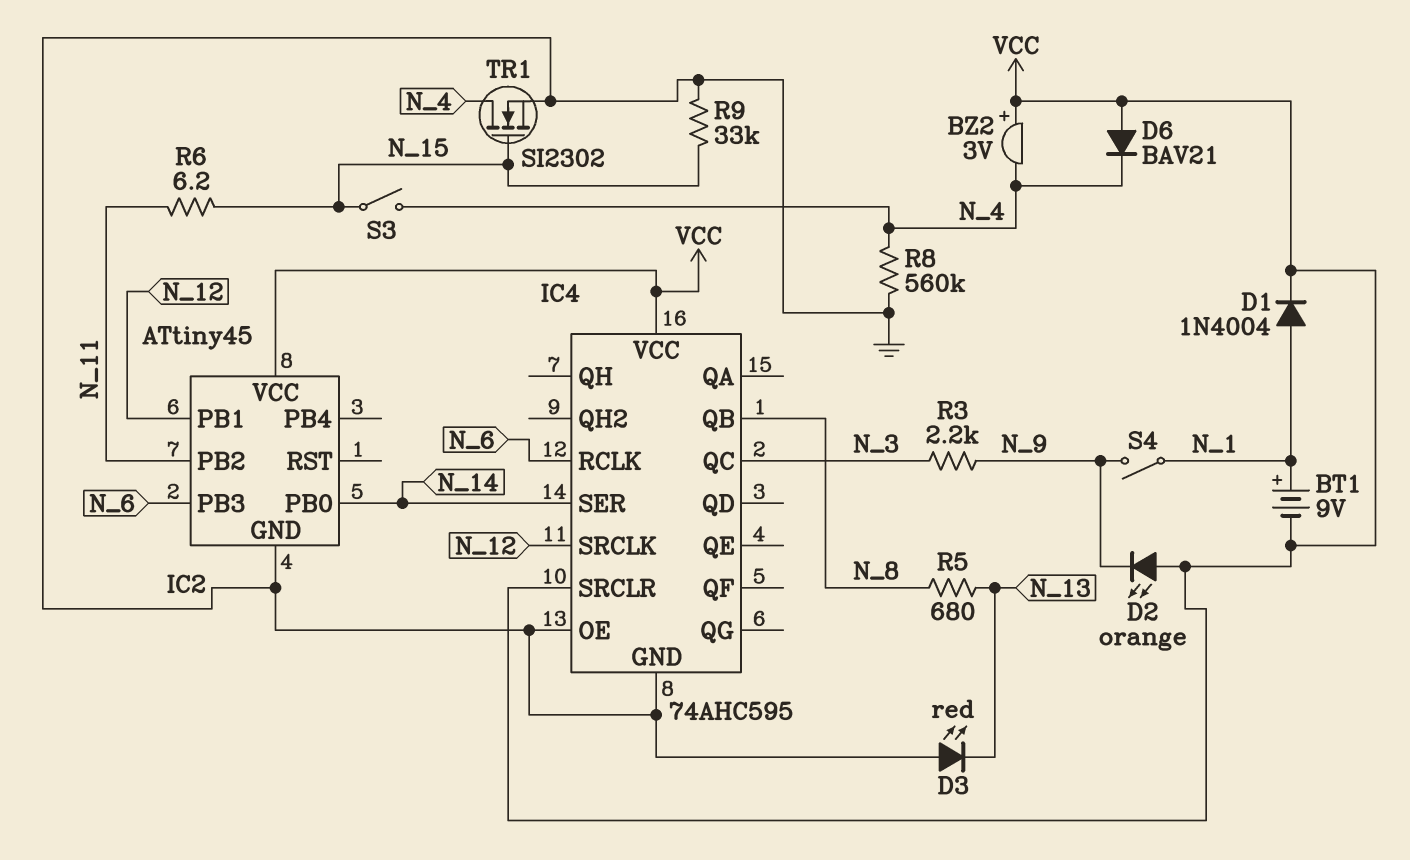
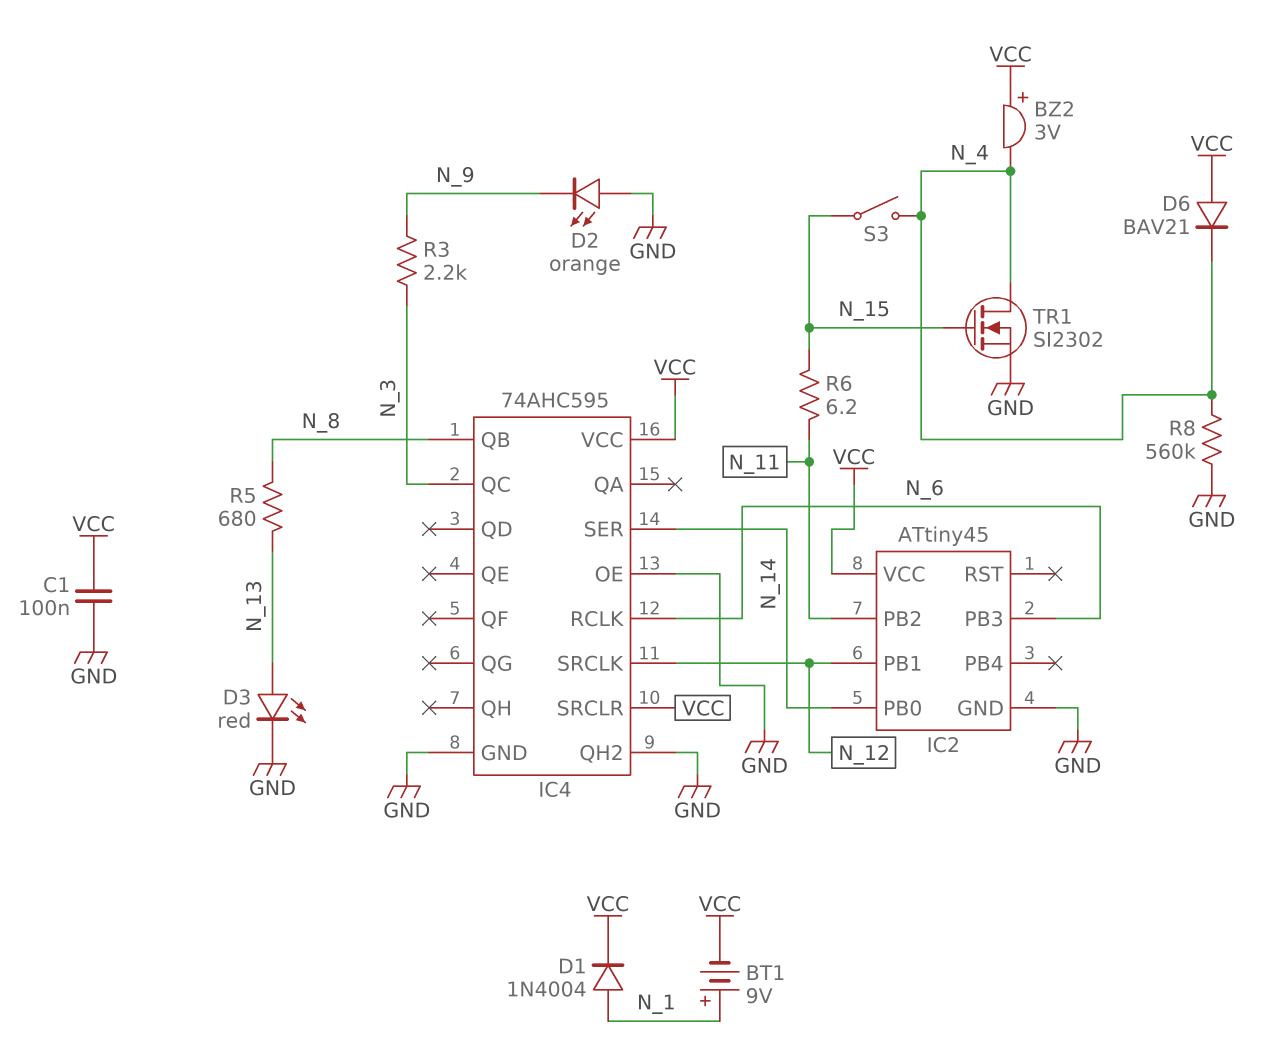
C1: none -> 100nF (GND, VCC)
D2: LED orange (A VCC, K N_9) -> LED orange (A GND, K N_9)
D3: LED red (A GND, K N_13) -> LED red (A N_13, K GND)
IC4 pin QH2: none -> GND
R9: 33k (GND, N_15) -> none
S4: switch (N_1, N_9) -> none

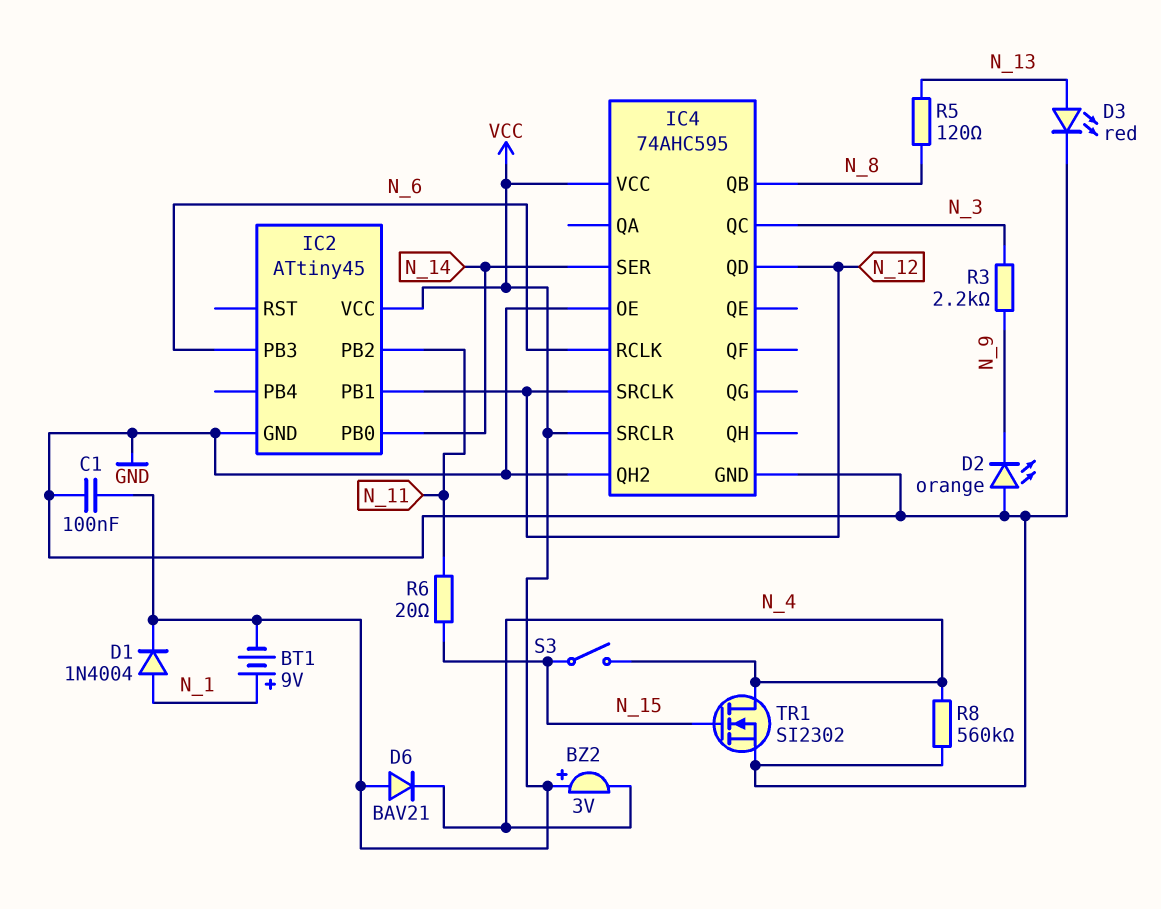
IC4 pin QD: none -> N_12
R5: 680 (N_8, N_13) -> 120 (N_8, N_13)
R6: 6.2 (N_11, N_15) -> 20 (N_11, N_15)

